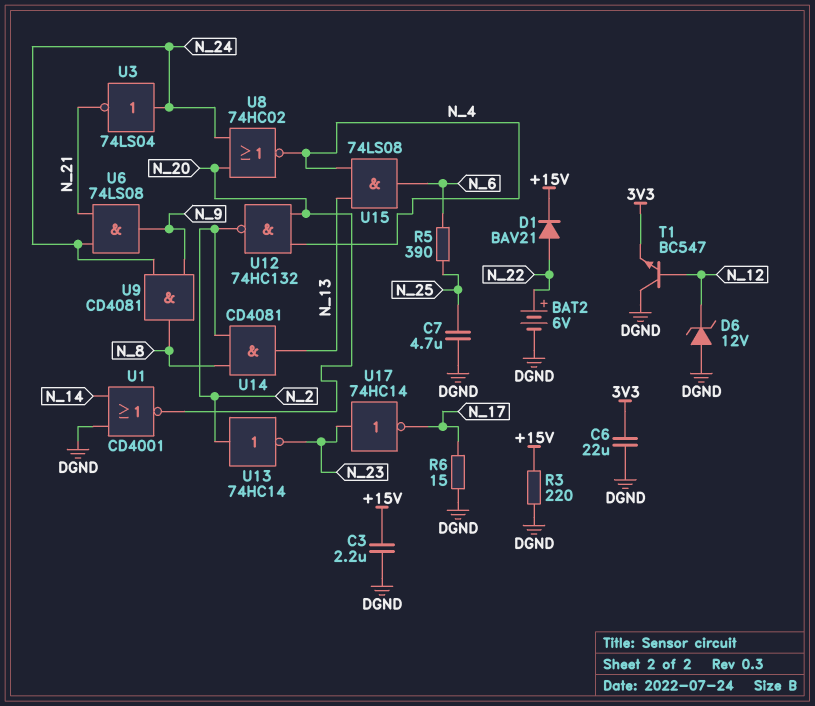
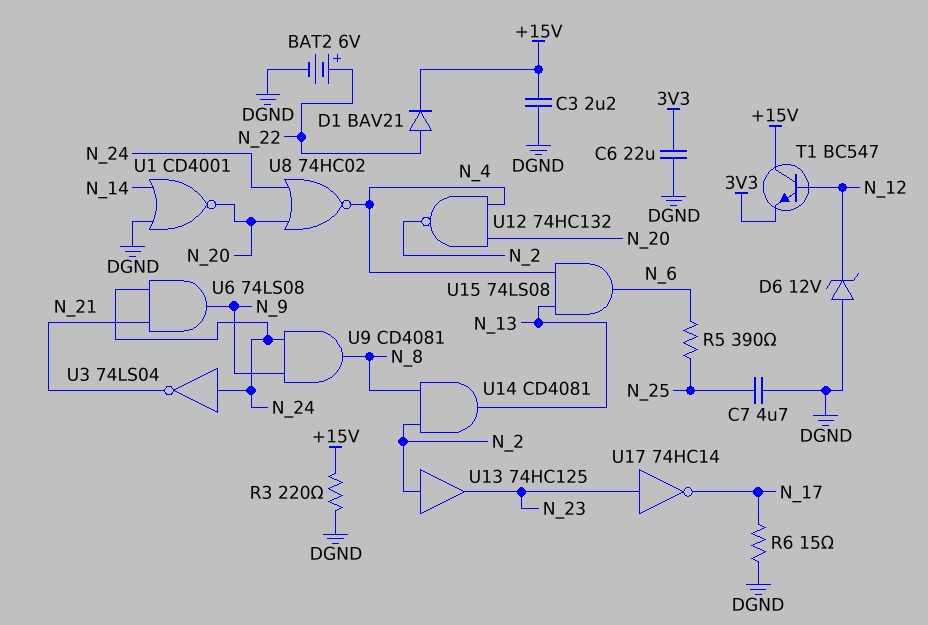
T1: NPN BC547 (B N_12, C DGND, E 3V3) -> NPN BC547 (B N_12, C +15V, E 3V3)
U13: NOT 74HC14 (in N_2, out N_23) -> buffer 74HC125 (in N_2, out N_23)

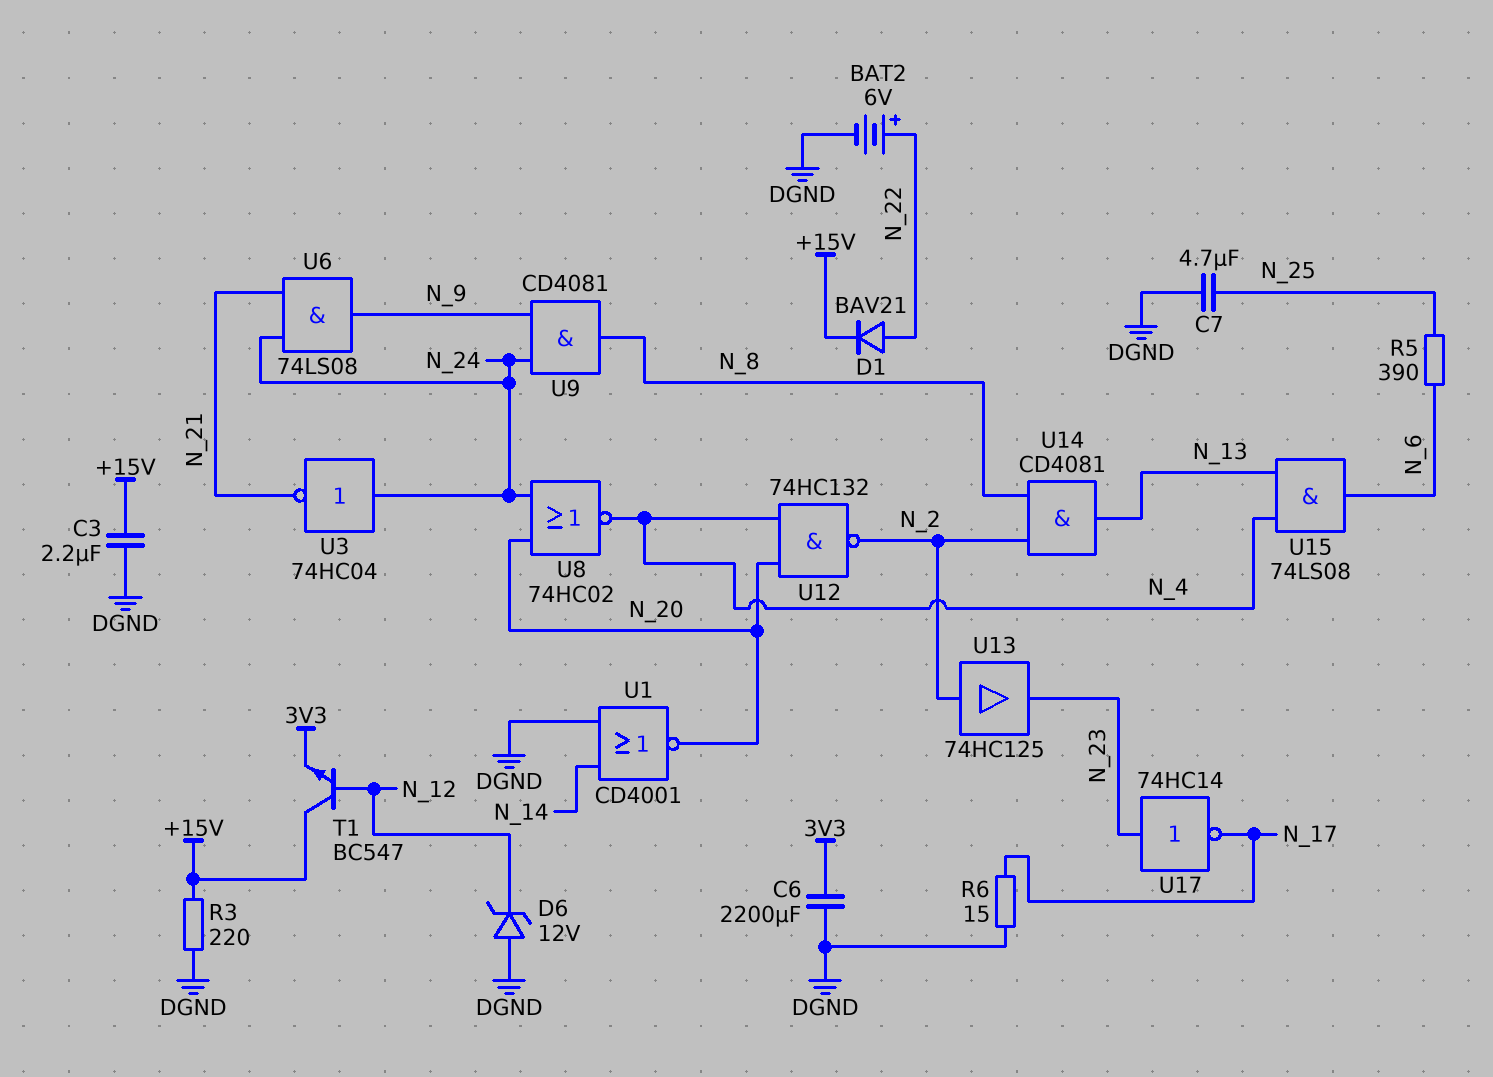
C6: 22uF (3V3, DGND) -> 2200uF (3V3, DGND)
U3: NOT 74LS04 (in N_24, out N_21) -> NOT 74HC04 (in N_24, out N_21)

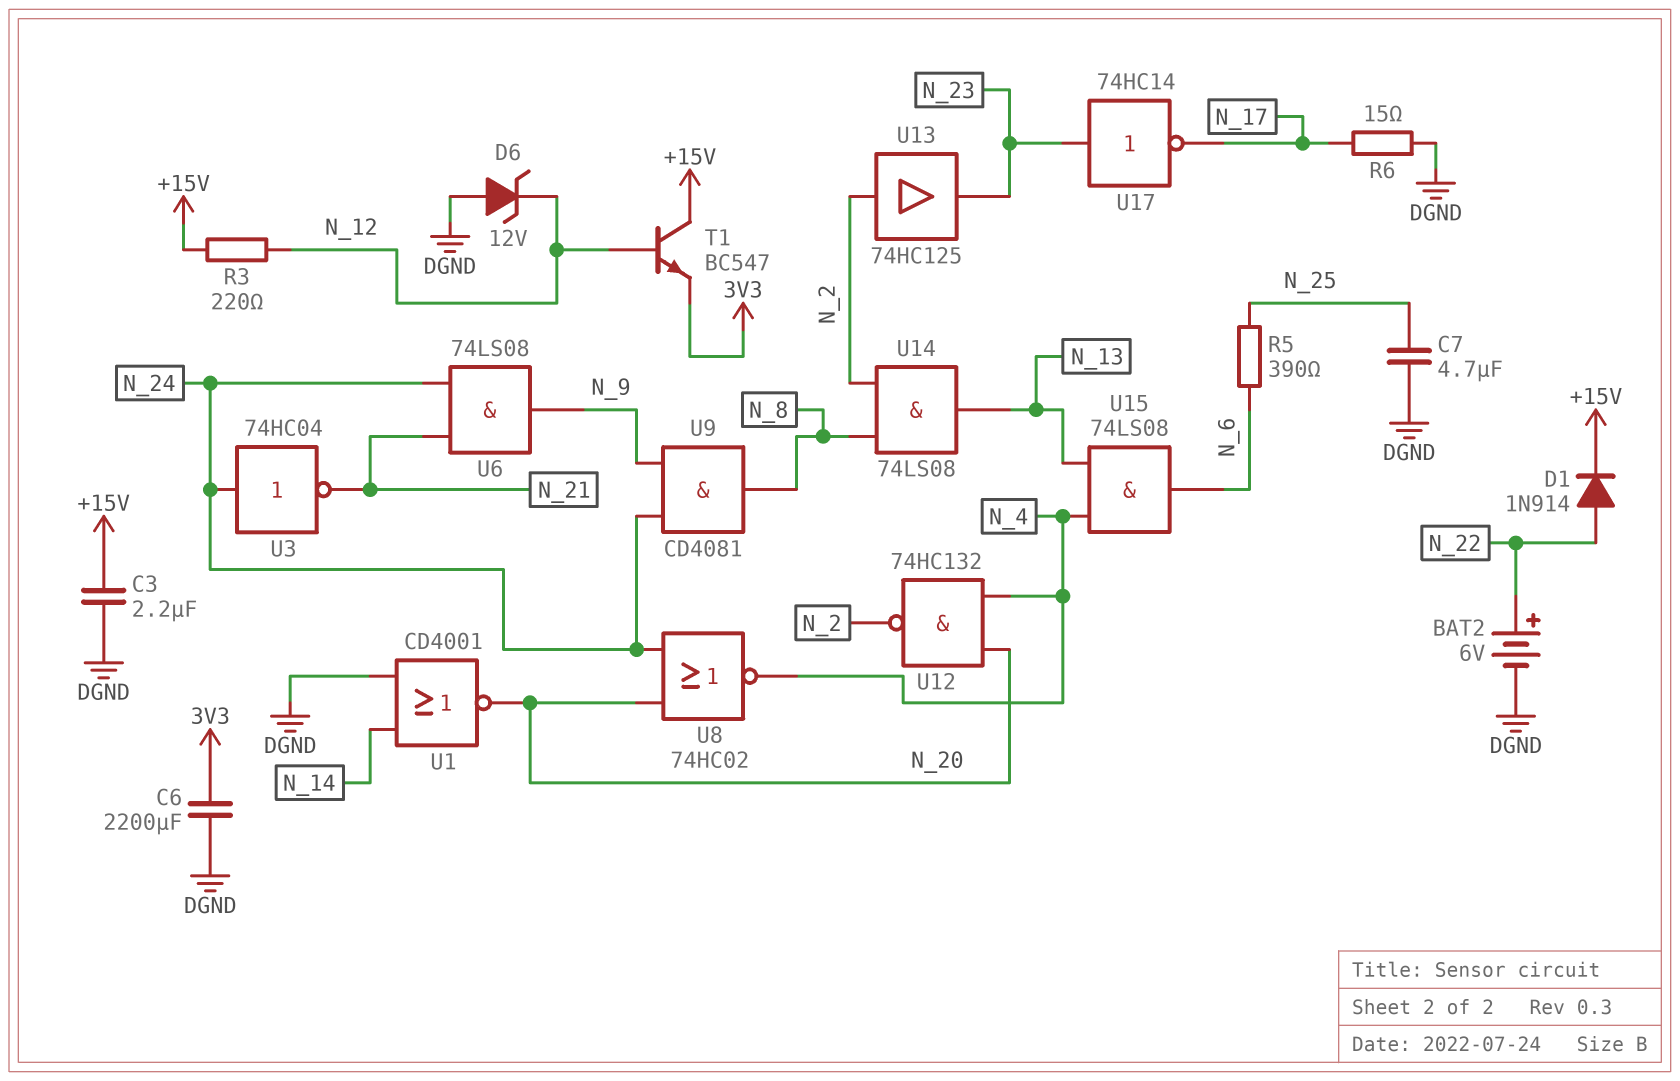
D1: diode BAV21 (A N_22, K +15V) -> diode 1N914 (A N_22, K +15V)
R3: 220 (+15V, DGND) -> 220 (+15V, N_12)
U14: AND CD4081 (in N_2, in N_8, out N_13) -> AND 74LS08 (in N_2, in N_8, out N_13)

